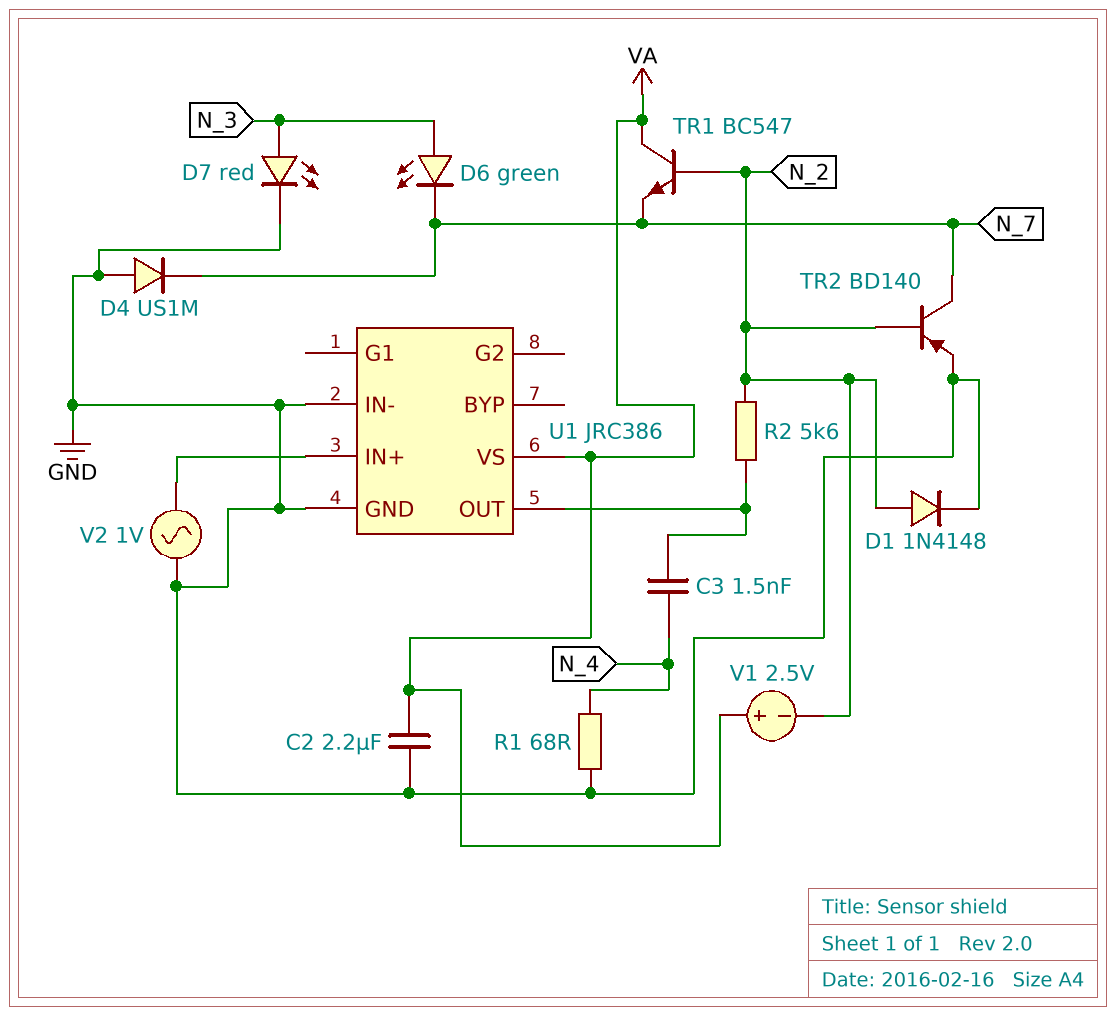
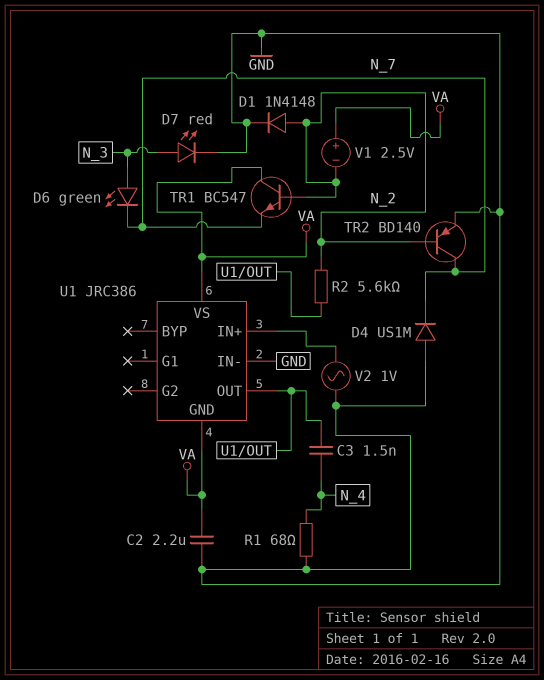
U1 pin GND: GND -> VA

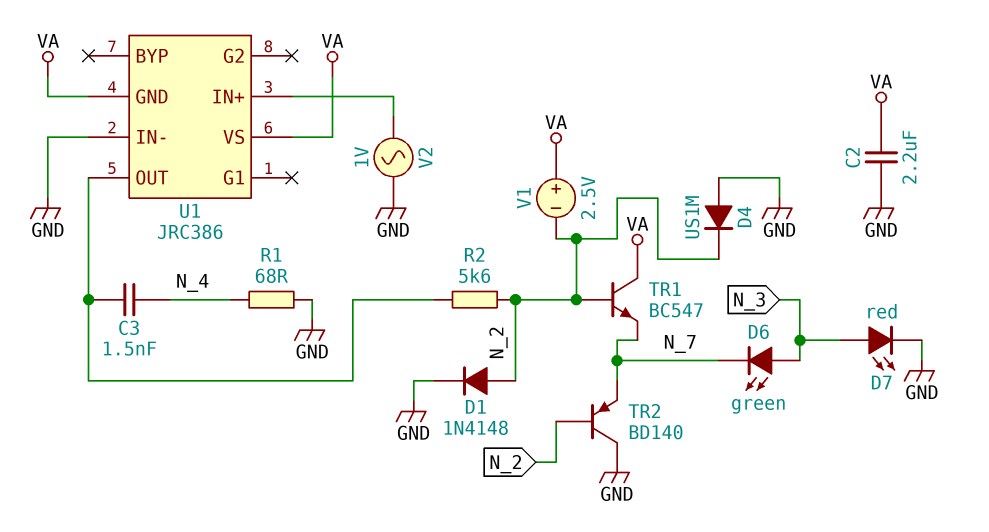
D4: diode US1M (A GND, K N_7) -> diode US1M (A GND, K N_2)
TR2: PNP BD140 (B N_2, C N_7, E GND) -> PNP BD140 (B N_2, C GND, E N_7)

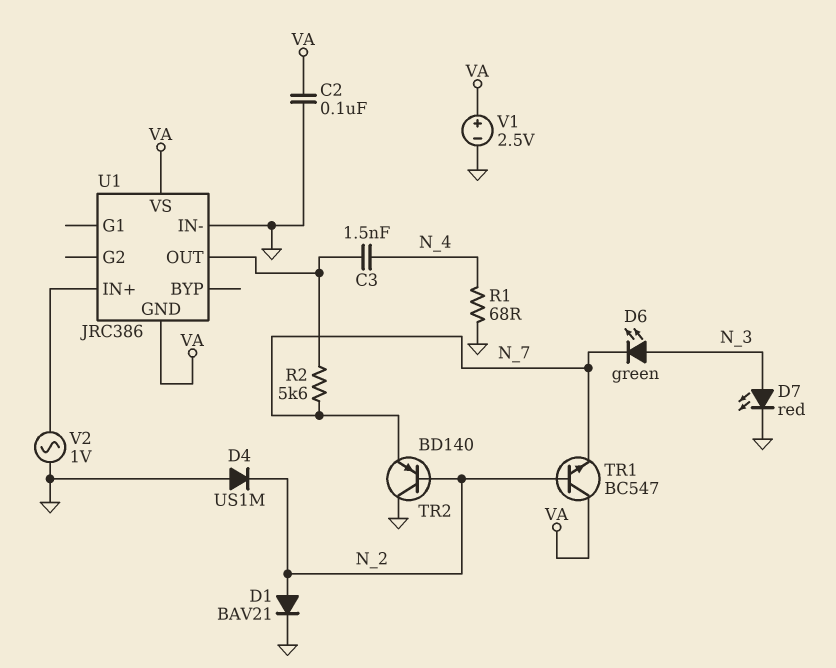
C2: 2.2uF (GND, VA) -> 100nF (GND, VA)
D1: diode 1N4148 (A N_2, K GND) -> diode BAV21 (A N_2, K GND)
R2: 5.6k (N_2, U1/OUT) -> 5.6k (N_7, U1/OUT)
V1: 2.5V (plus VA, minus N_2) -> 2.5V (plus VA, minus GND)

